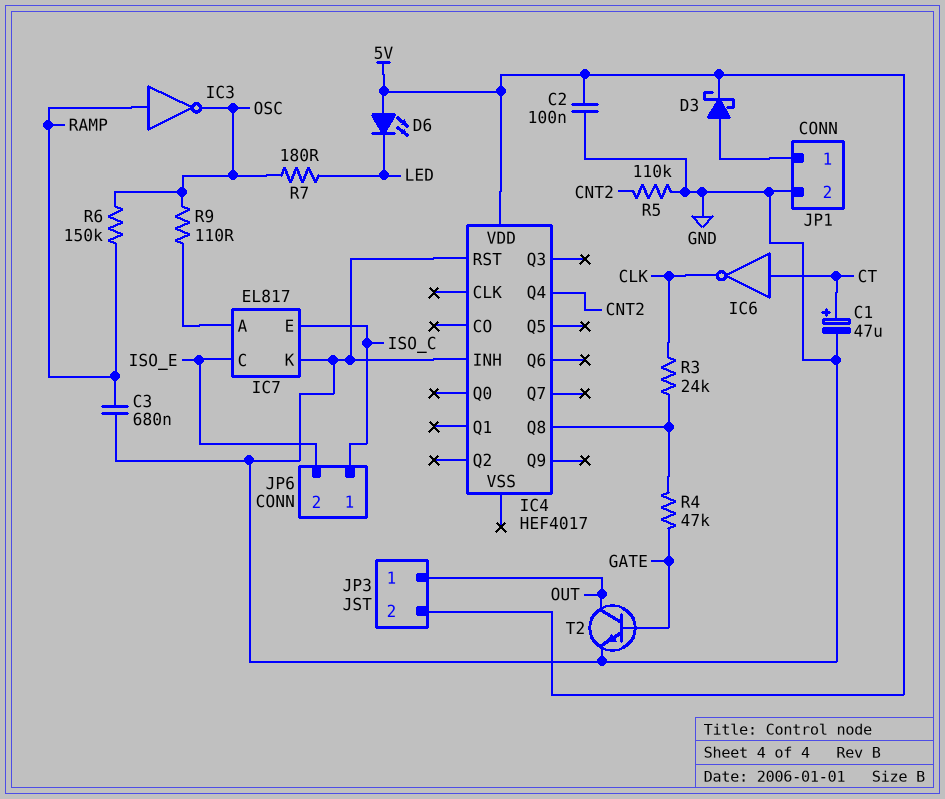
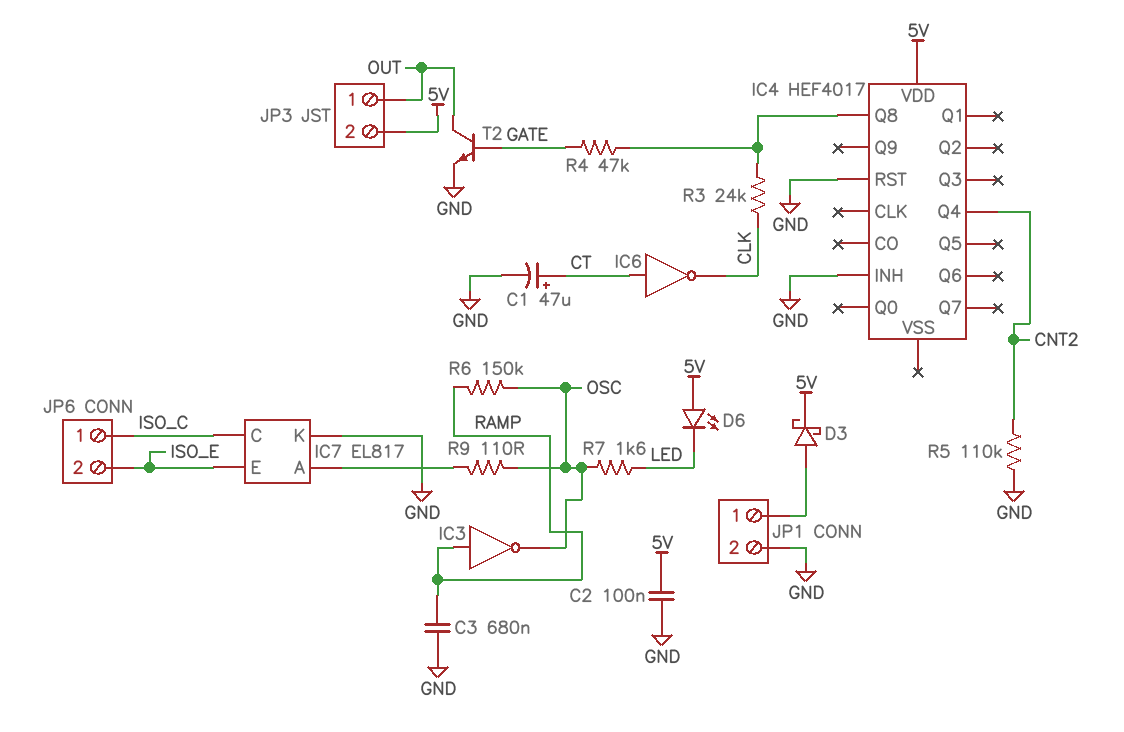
IC7 pin C: ISO_E -> ISO_C
IC7 pin E: ISO_C -> ISO_E
R7: 180 (LED, OSC) -> 1.6k (LED, OSC)

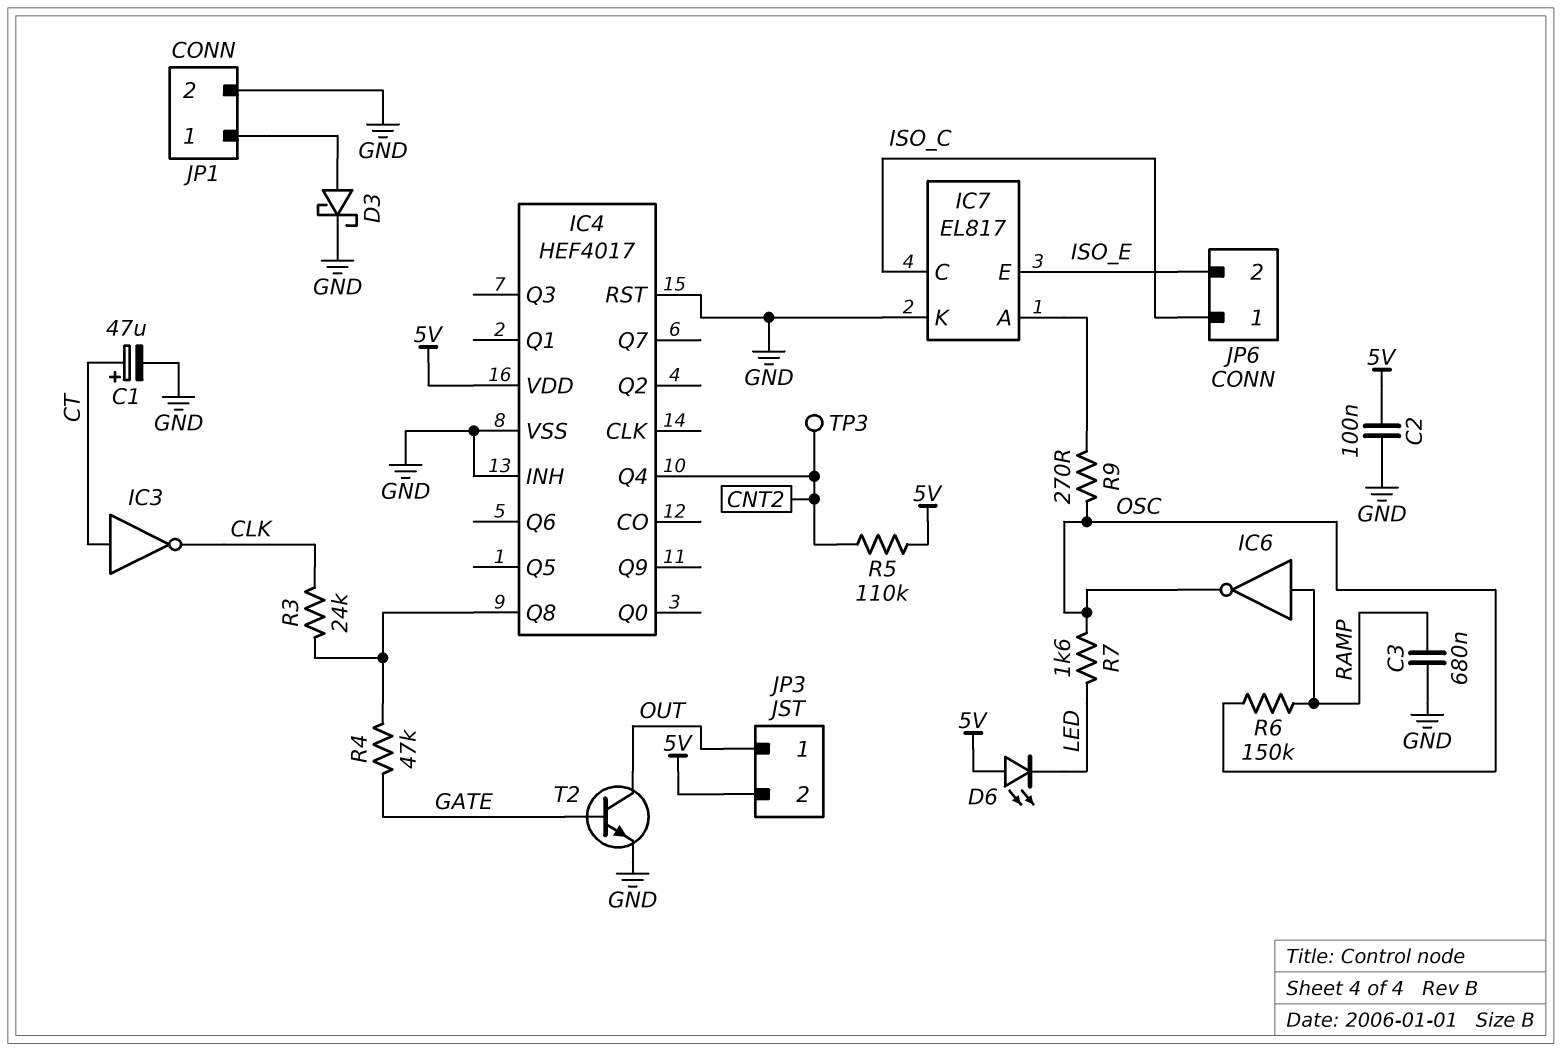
D3: schottky (A JP1/1, K 5V) -> schottky (A JP1/1, K GND)
IC3: NOT (in RAMP, out OSC) -> NOT (in CT, out CLK)
IC4 pin VSS: none -> GND
IC6: NOT (in CT, out CLK) -> NOT (in RAMP, out OSC)
R5: 110k (CNT2, GND) -> 110k (5V, CNT2)
R9: 110 (IC7/A, OSC) -> 270 (IC7/A, OSC)
TP3: none -> test point (CNT2)

